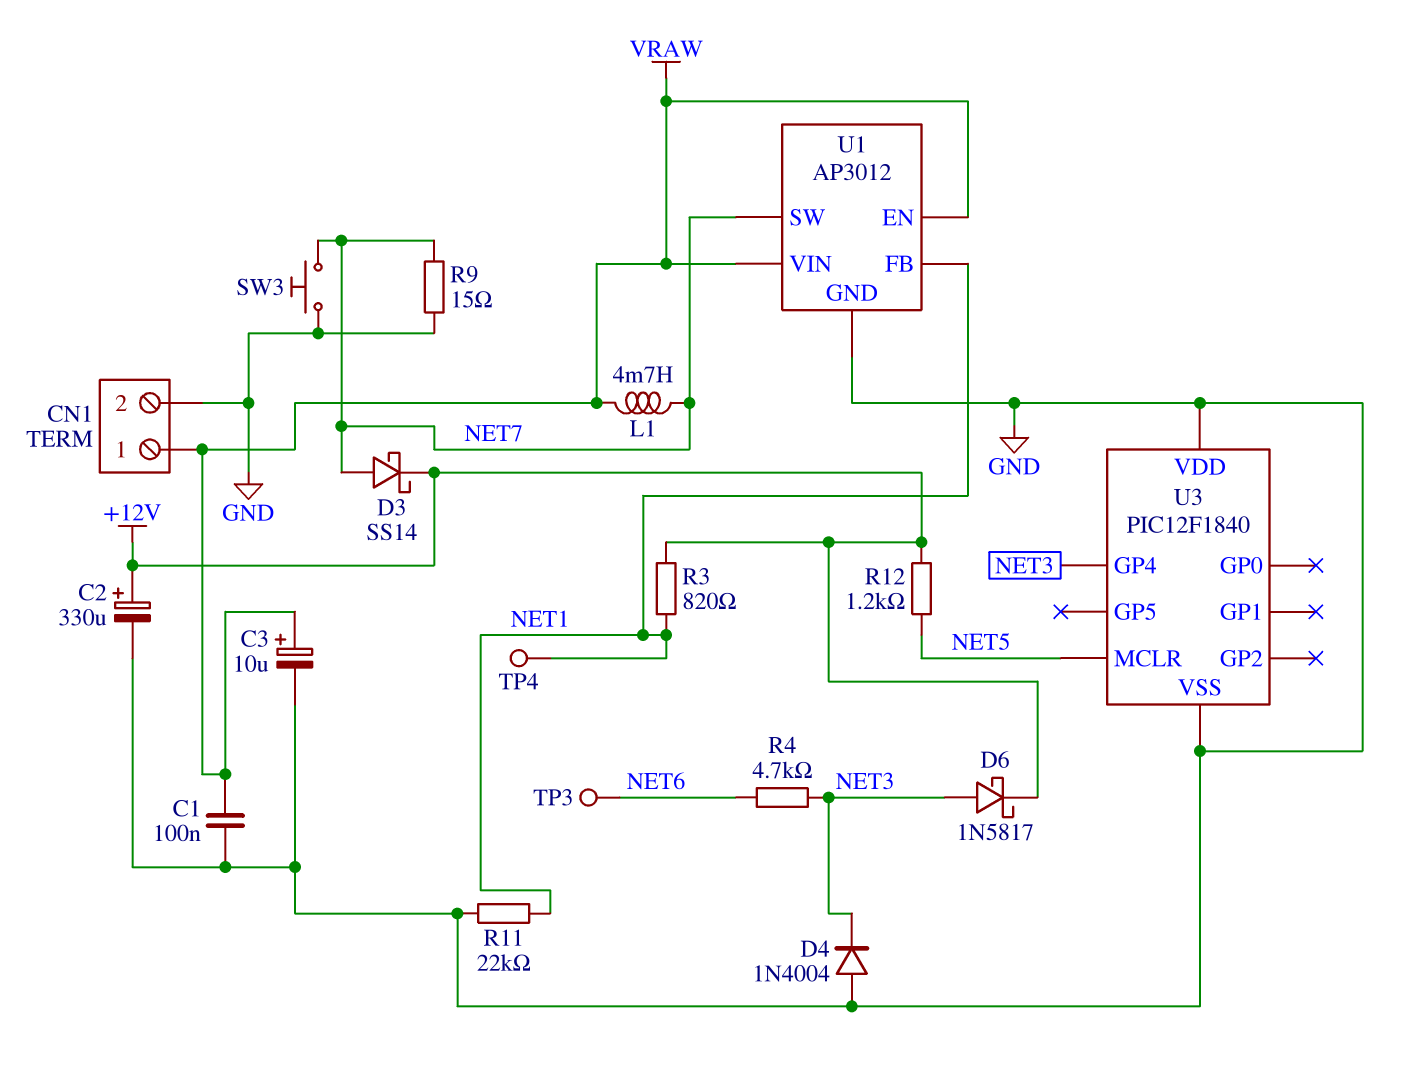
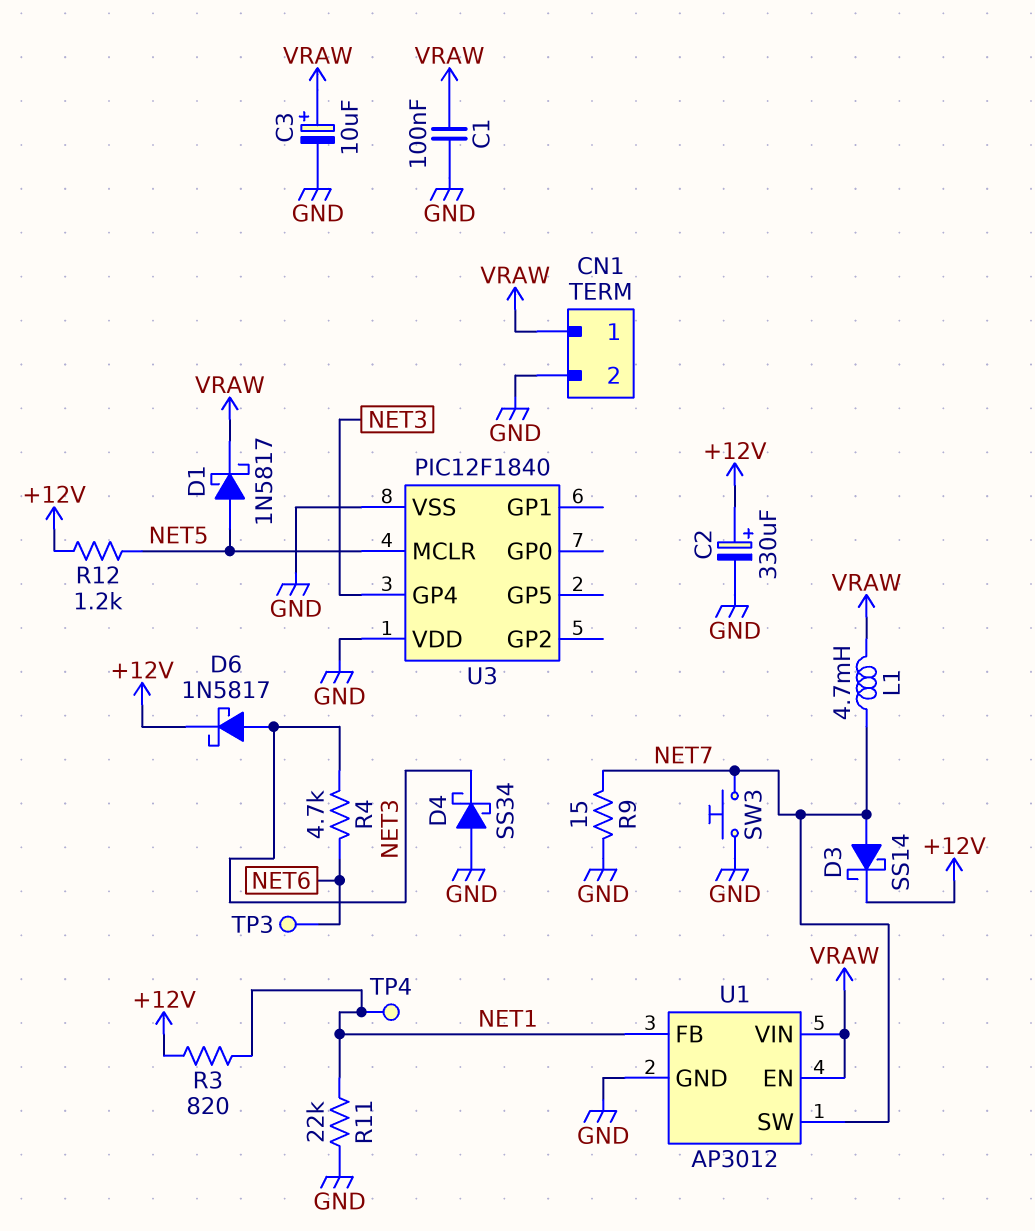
D1: none -> schottky 1N5817 (A NET5, K VRAW)
D4: diode 1N4004 (A GND, K NET3) -> schottky SS34 (A GND, K NET3)

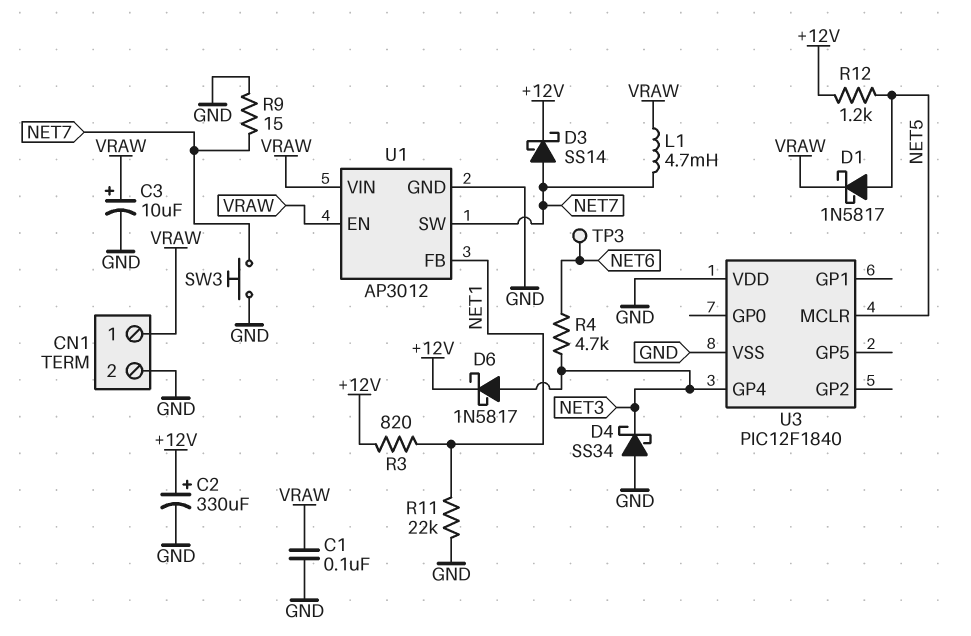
TP4: test point (NET1) -> none

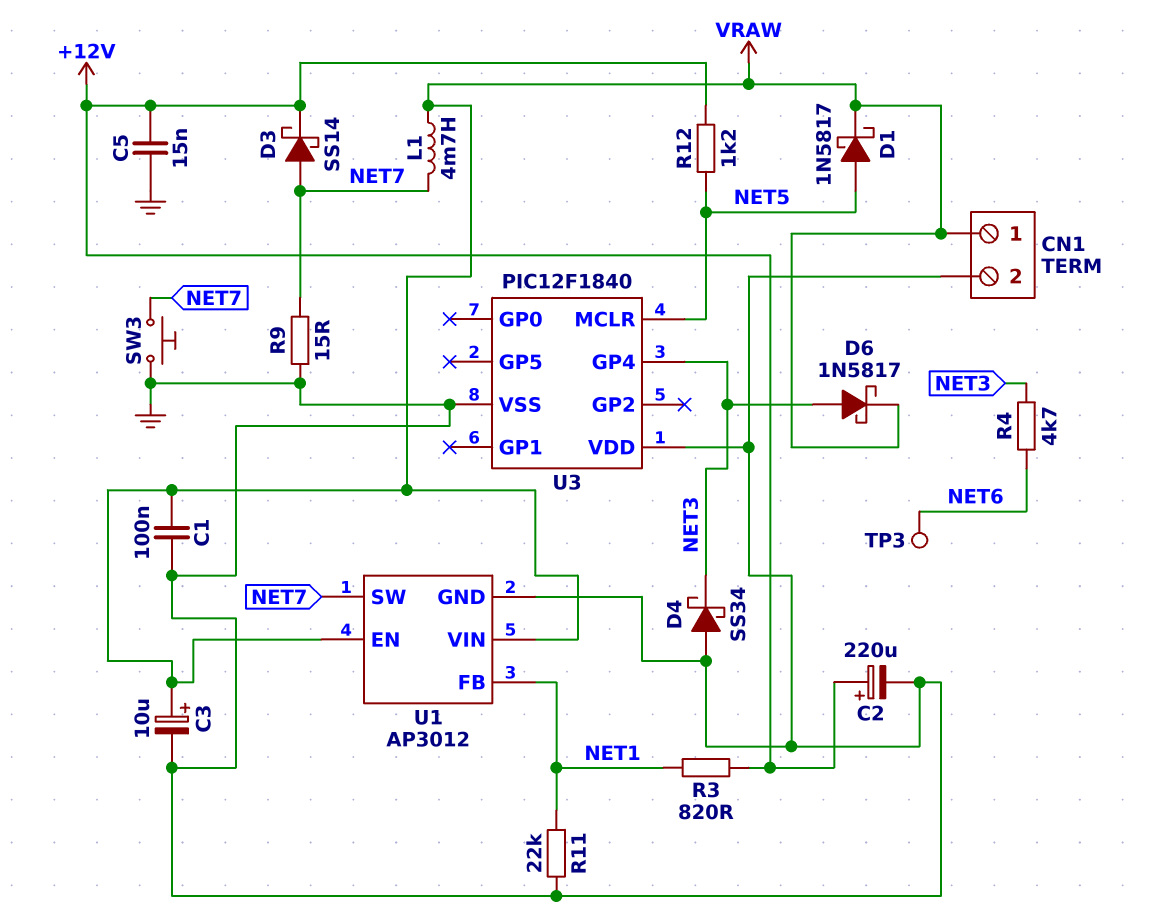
C2: 330uF (plus +12V, minus GND) -> 220uF (plus +12V, minus GND)
C5: none -> 15nF (+12V, GND)
D6: schottky 1N5817 (A NET3, K +12V) -> schottky 1N5817 (A NET3, K VRAW)

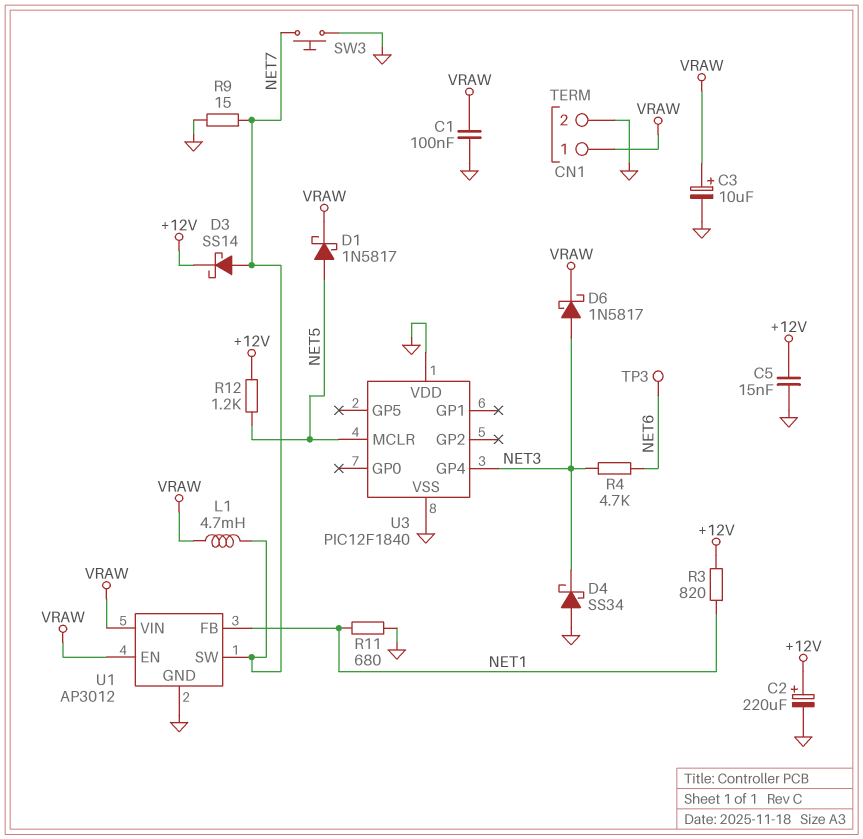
R11: 22k (GND, NET1) -> 680 (GND, NET1)

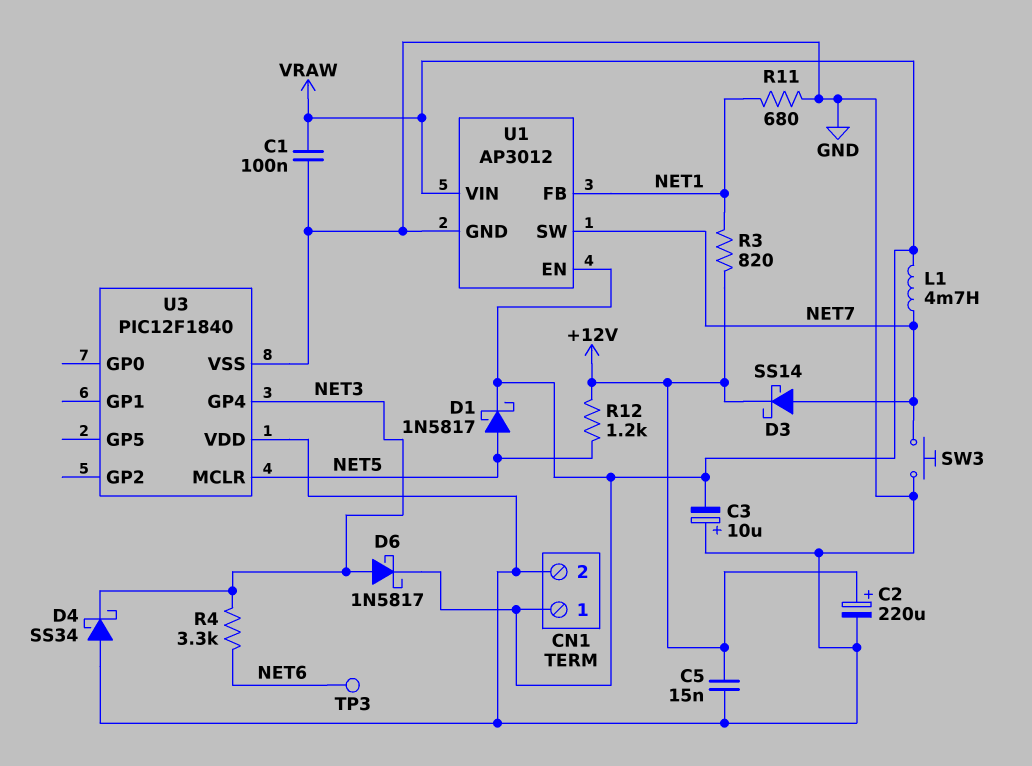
C3: 10uF (plus VRAW, minus GND) -> 10uF (plus GND, minus VRAW)
R4: 4.7k (NET3, NET6) -> 3.3k (NET3, NET6)
R9: 15 (GND, NET7) -> none

